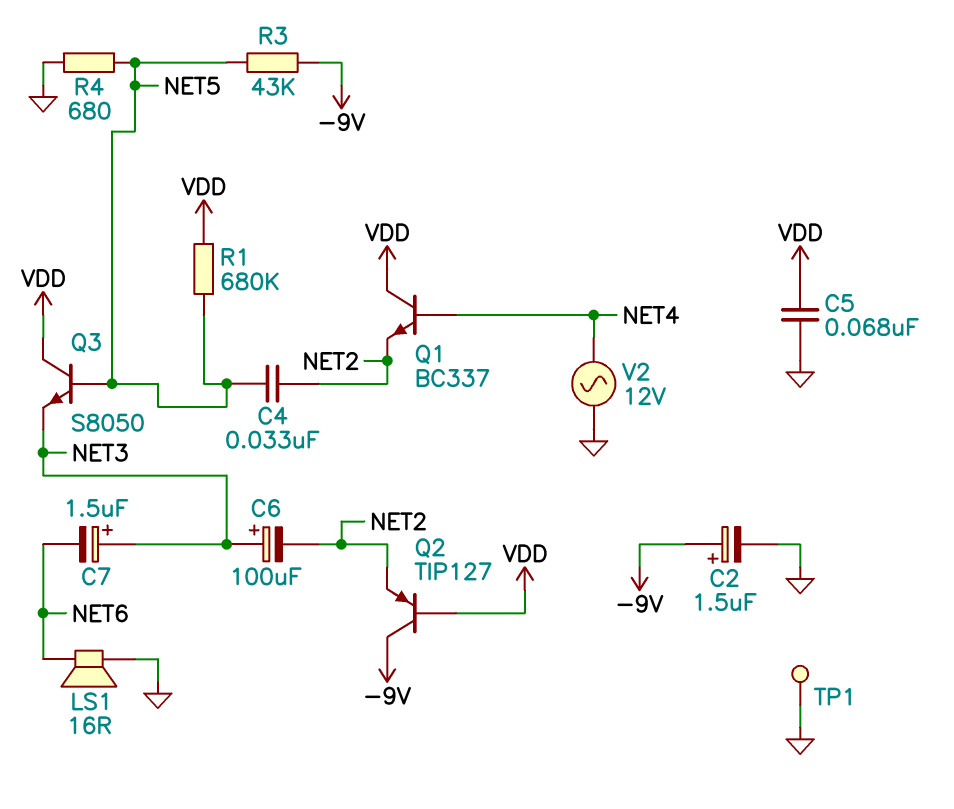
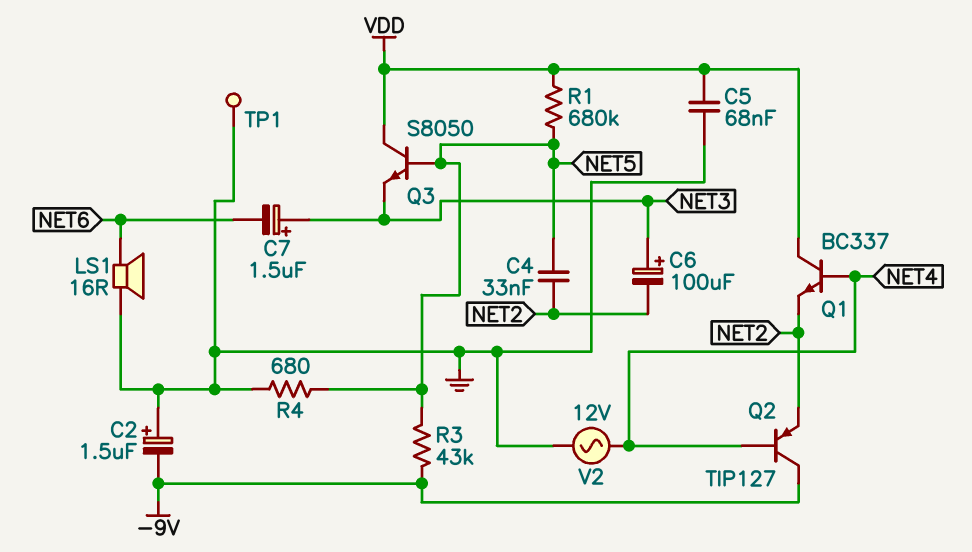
C2: 1.5uF (plus -9V, minus GND) -> 1.5uF (plus GND, minus -9V)
Q2: PNP TIP127 (B VDD, C -9V, E NET2) -> PNP TIP127 (B NET4, C -9V, E NET2)

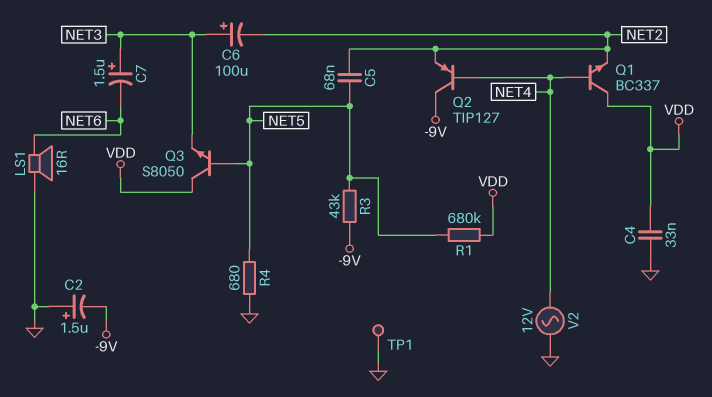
C4: 33nF (NET2, NET5) -> 33nF (GND, VDD)
C5: 68nF (GND, VDD) -> 68nF (NET2, NET5)

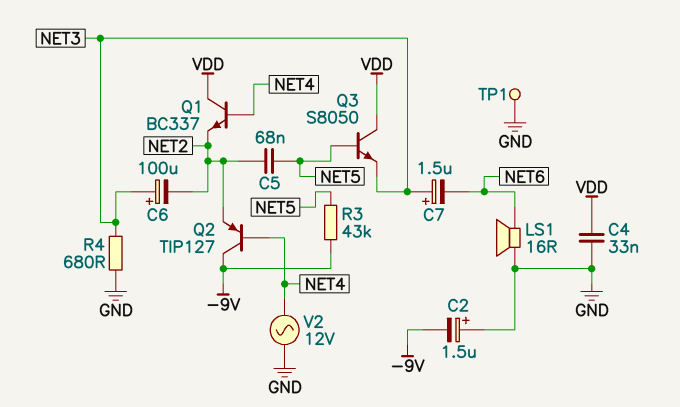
R1: 680k (NET5, VDD) -> none
R4: 680 (GND, NET5) -> 680 (GND, NET3)

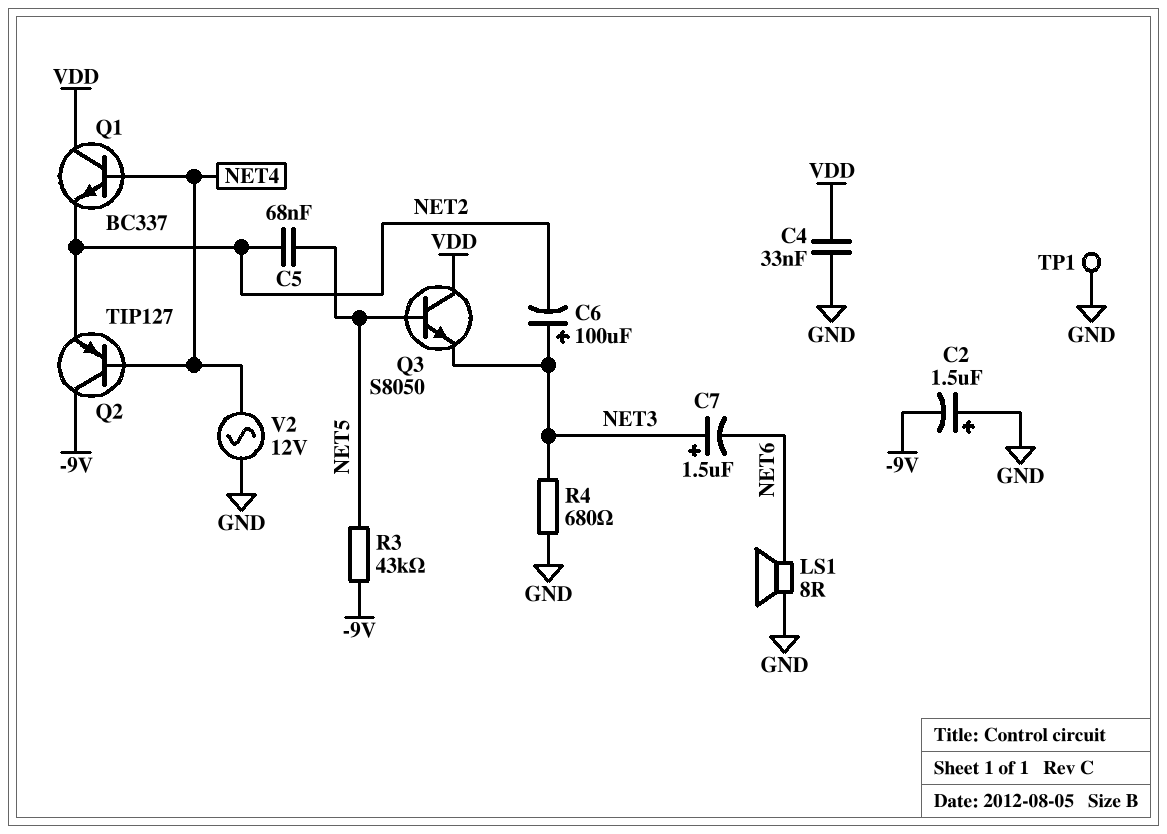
LS1: speaker 16R (GND, NET6) -> speaker 8R (GND, NET6)

